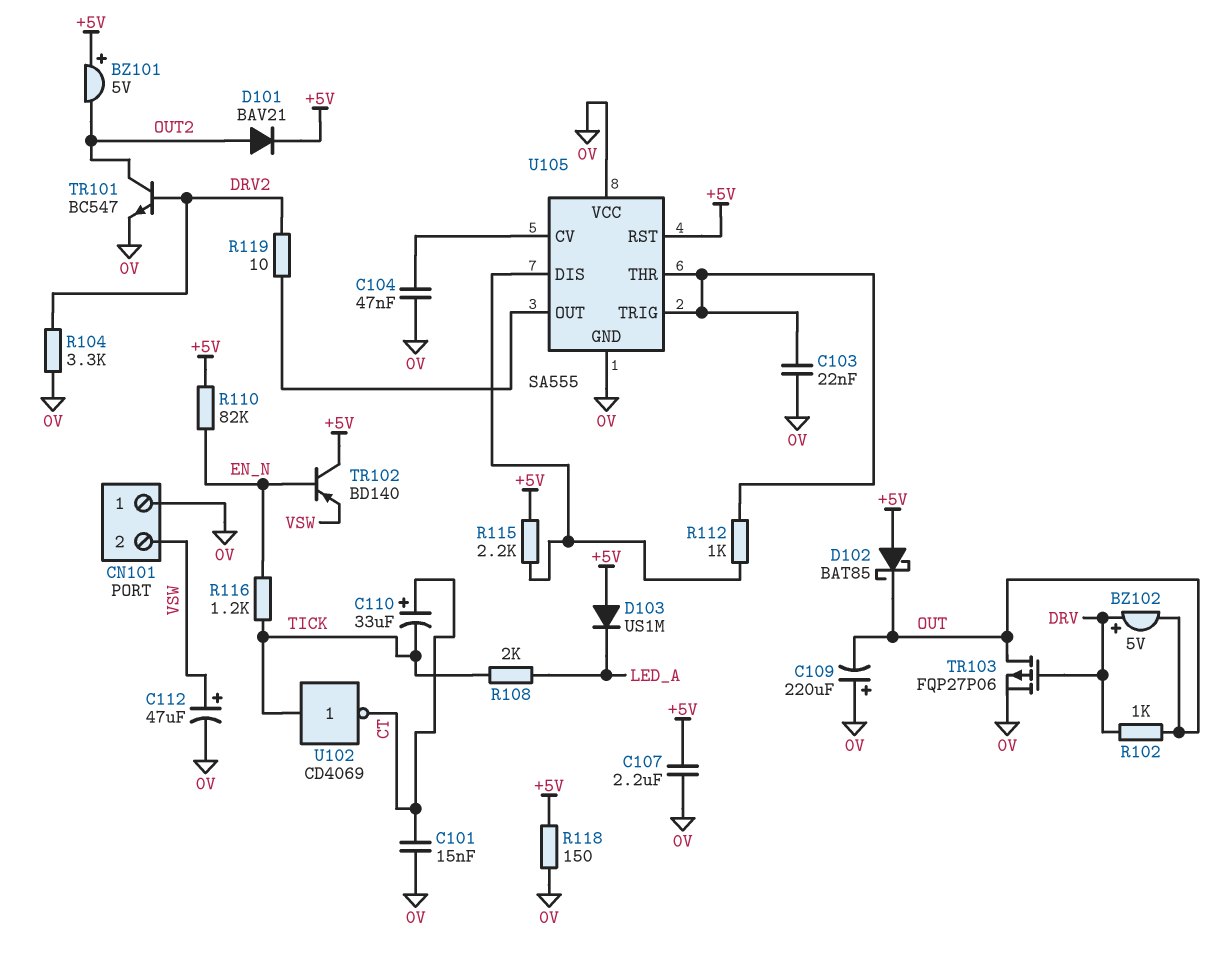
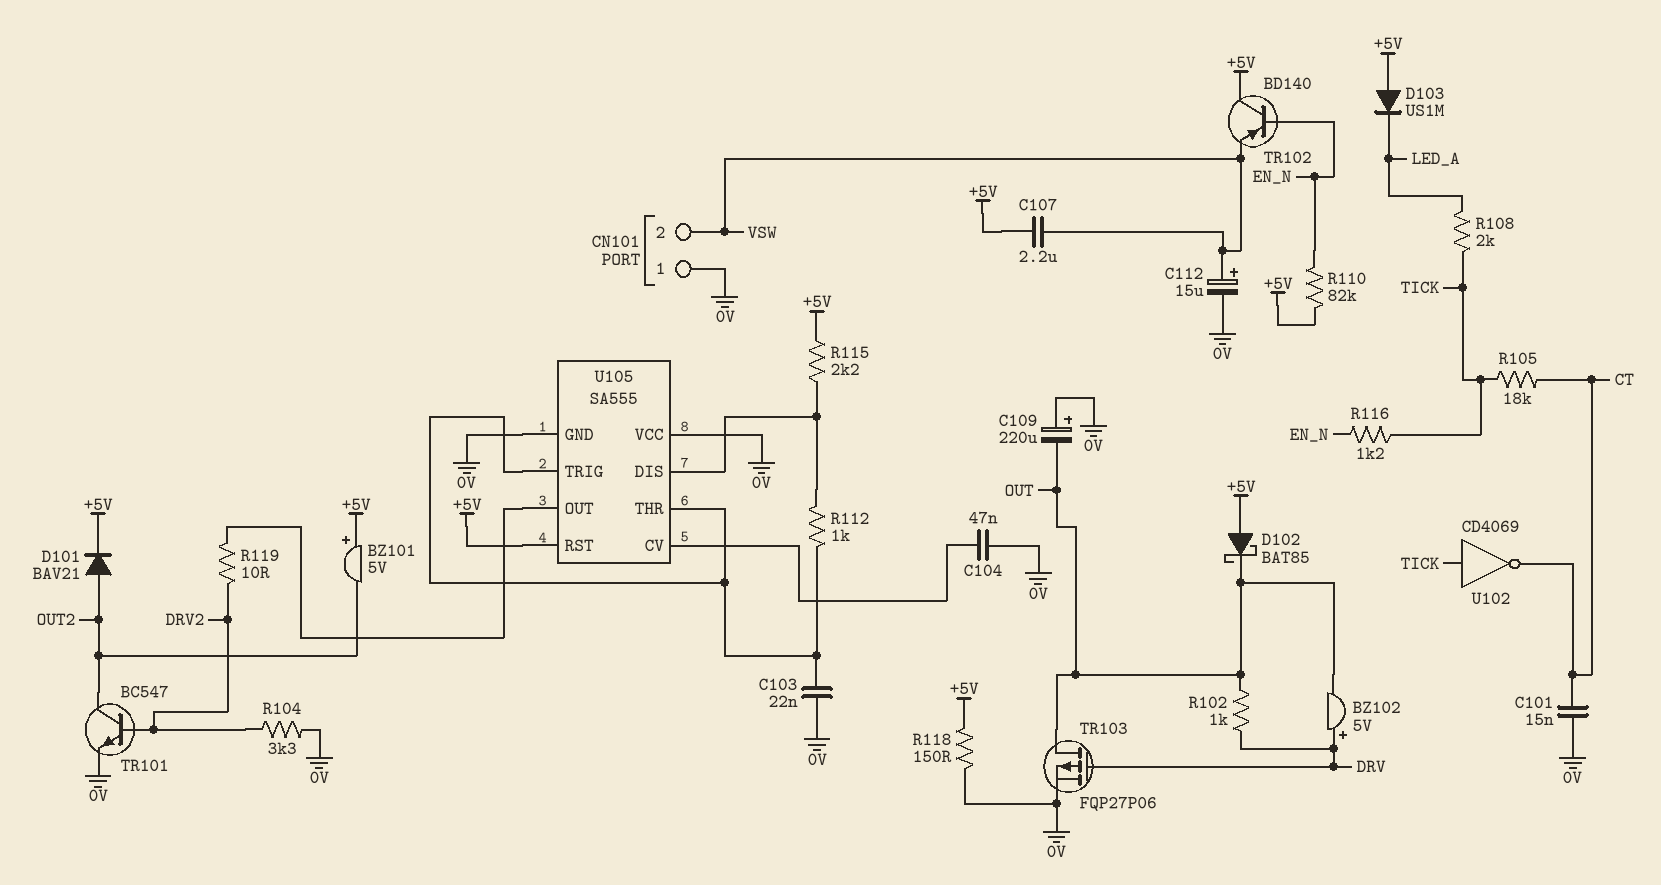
C107: 2.2uF (+5V, 0V) -> 2.2uF (+5V, VSW)
C110: 33uF (plus CT, minus TICK) -> none
C112: 47uF (plus VSW, minus 0V) -> 15uF (plus VSW, minus 0V)
R105: none -> 18k (CT, TICK)

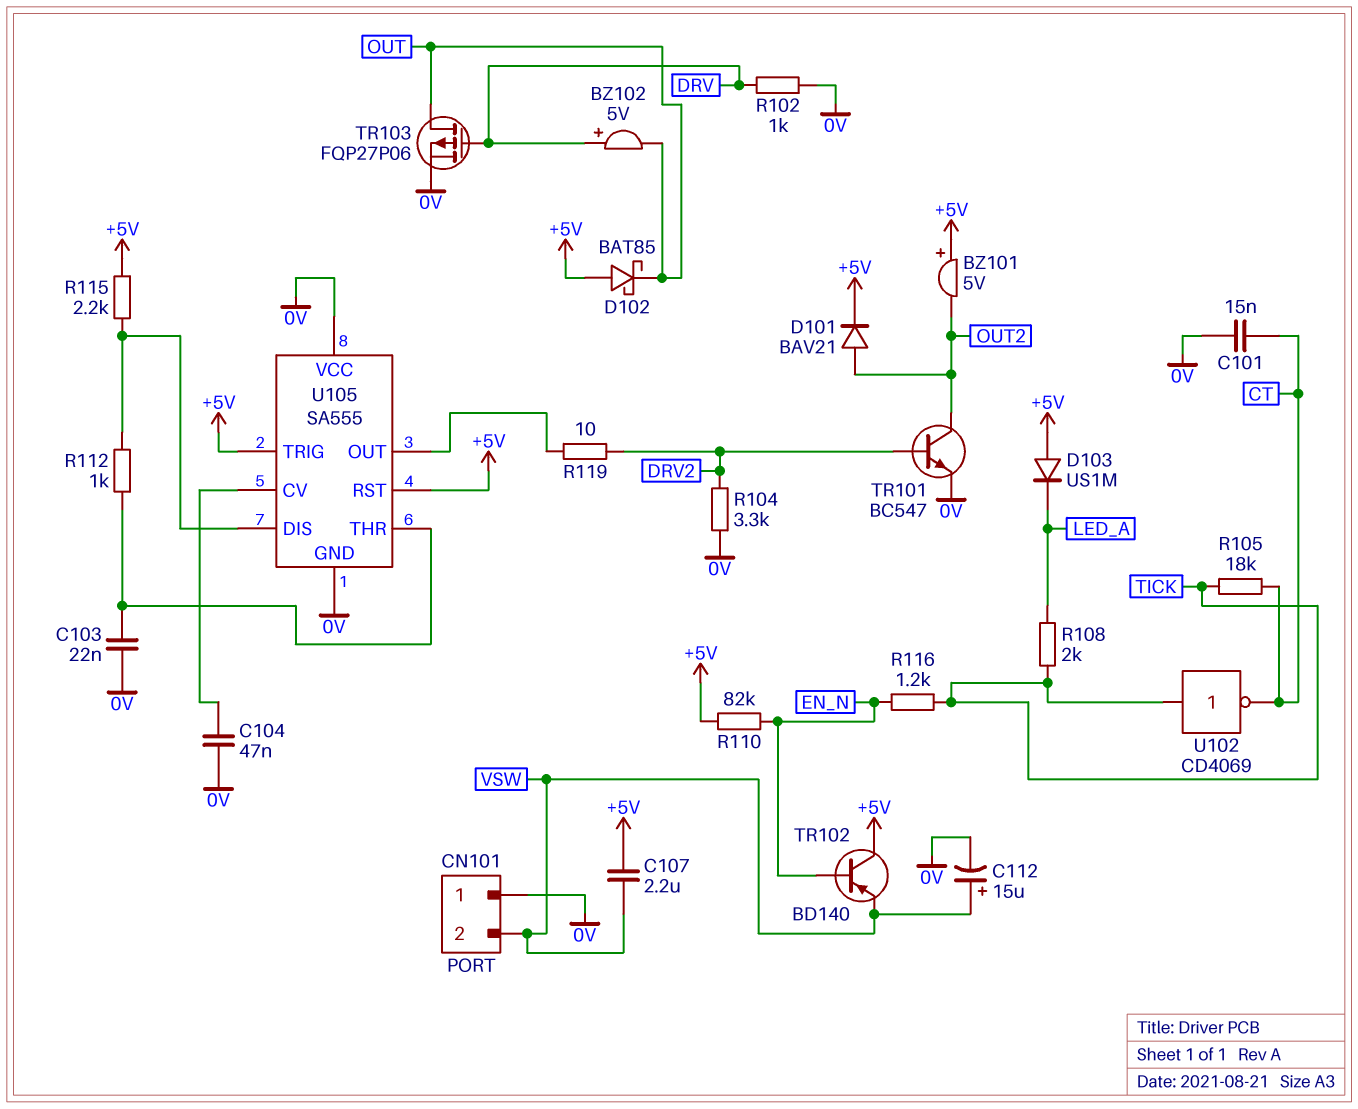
C109: 220uF (plus 0V, minus OUT) -> none
R102: 1k (DRV, OUT) -> 1k (0V, DRV)
R118: 150 (+5V, 0V) -> none
U105 pin TRIG: U105/THR -> +5V

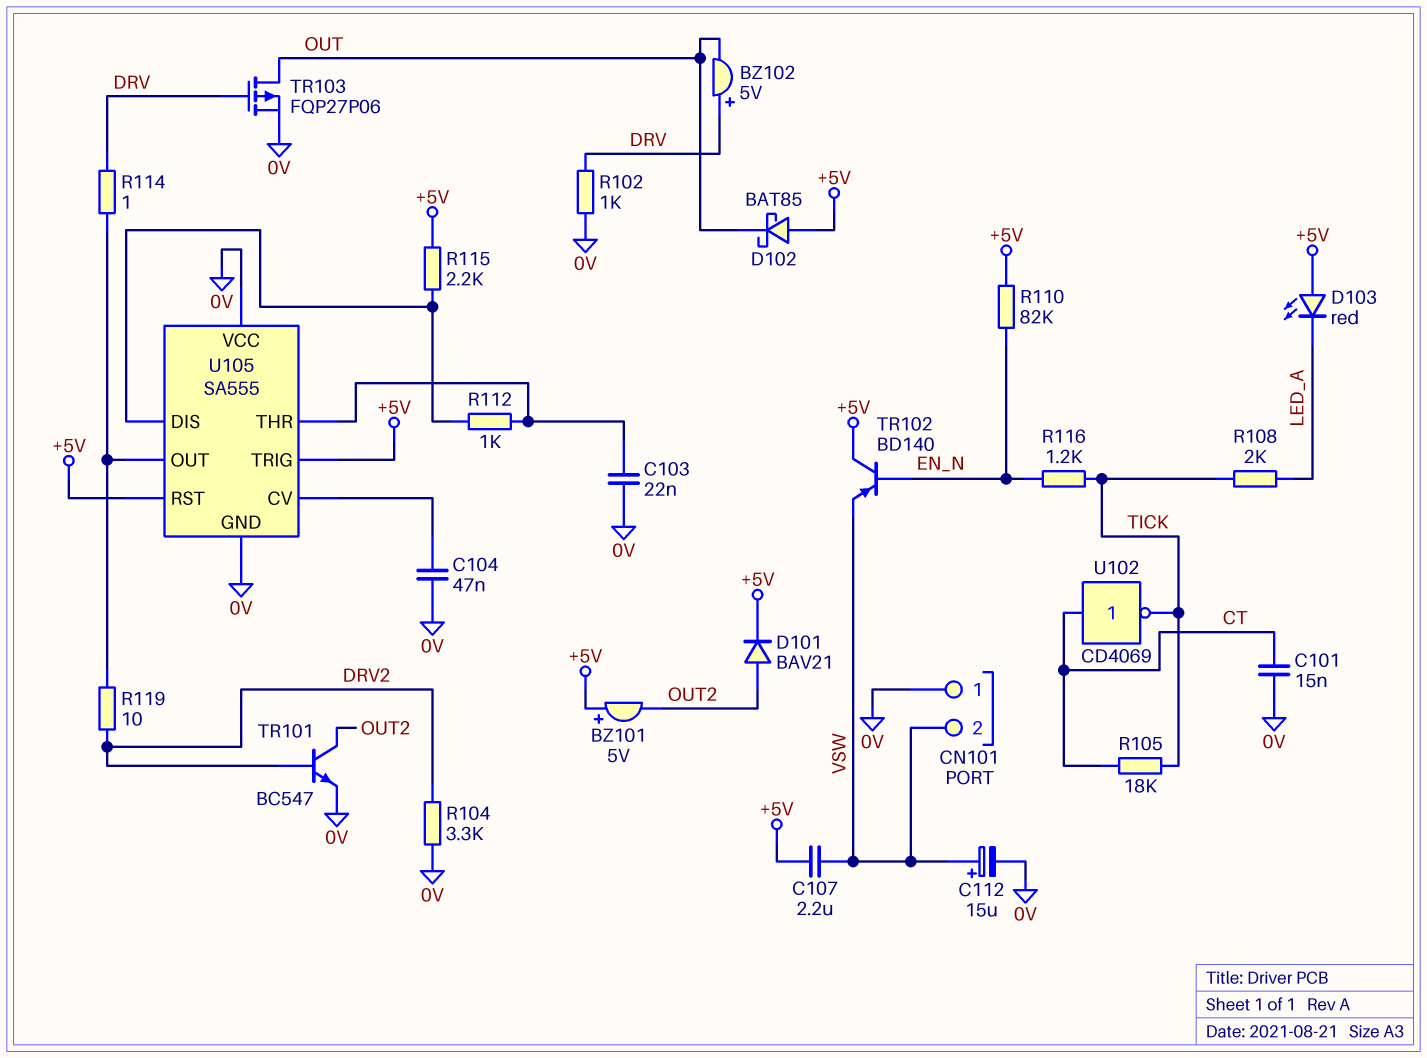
D103: diode US1M (A +5V, K LED_A) -> LED red (A +5V, K LED_A)
R114: none -> 1 (DRV, U105/OUT)
U102: NOT CD4069 (in TICK, out CT) -> NOT CD4069 (in CT, out TICK)

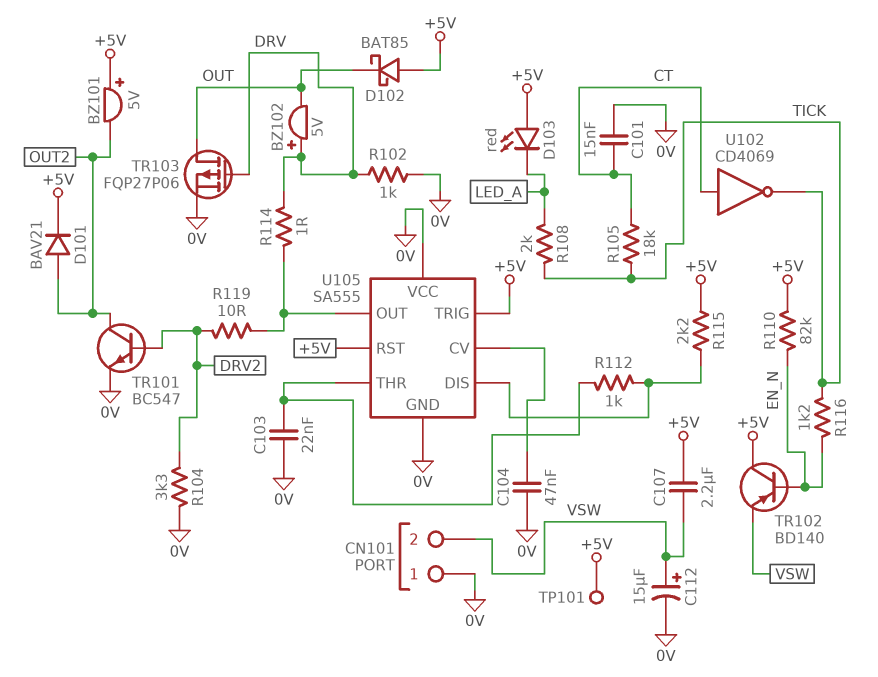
TP101: none -> test point (+5V)

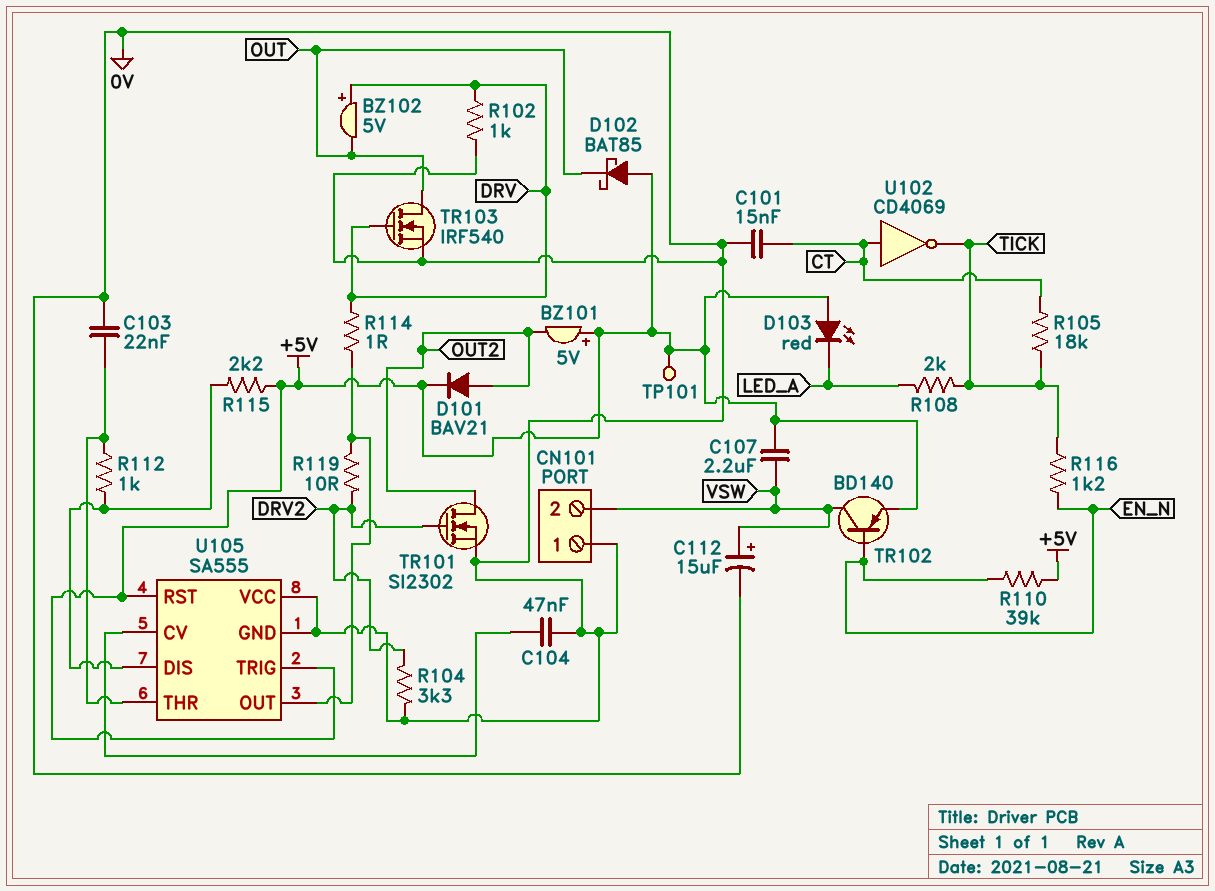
R110: 82k (+5V, EN_N) -> 39k (+5V, EN_N)
TR101: NPN BC547 (B DRV2, C OUT2, E 0V) -> NMOS SI2302 (G DRV2, D OUT2, S 0V)
TR102: PNP BD140 (B EN_N, C +5V, E VSW) -> PNP BD140 (B EN_N, C VSW, E +5V)
TR103: PMOS FQP27P06 (G DRV, D OUT, S 0V) -> NMOS IRF540 (G DRV, D OUT, S 0V)

